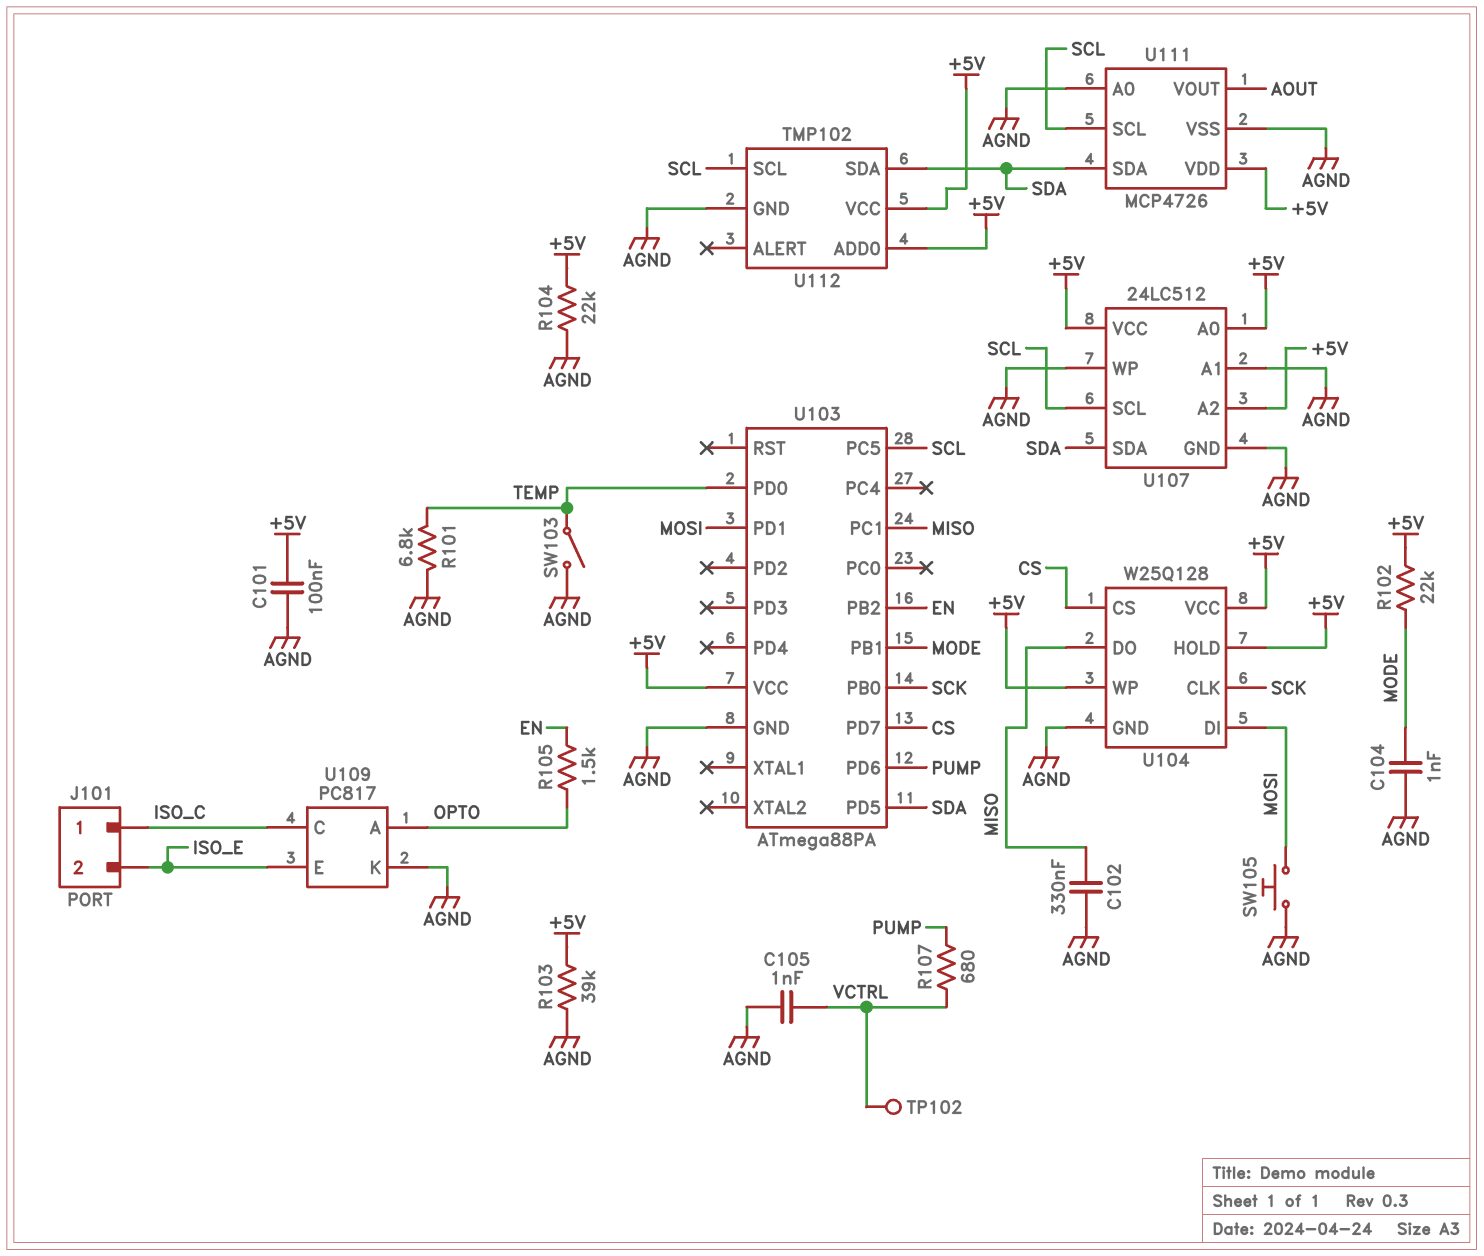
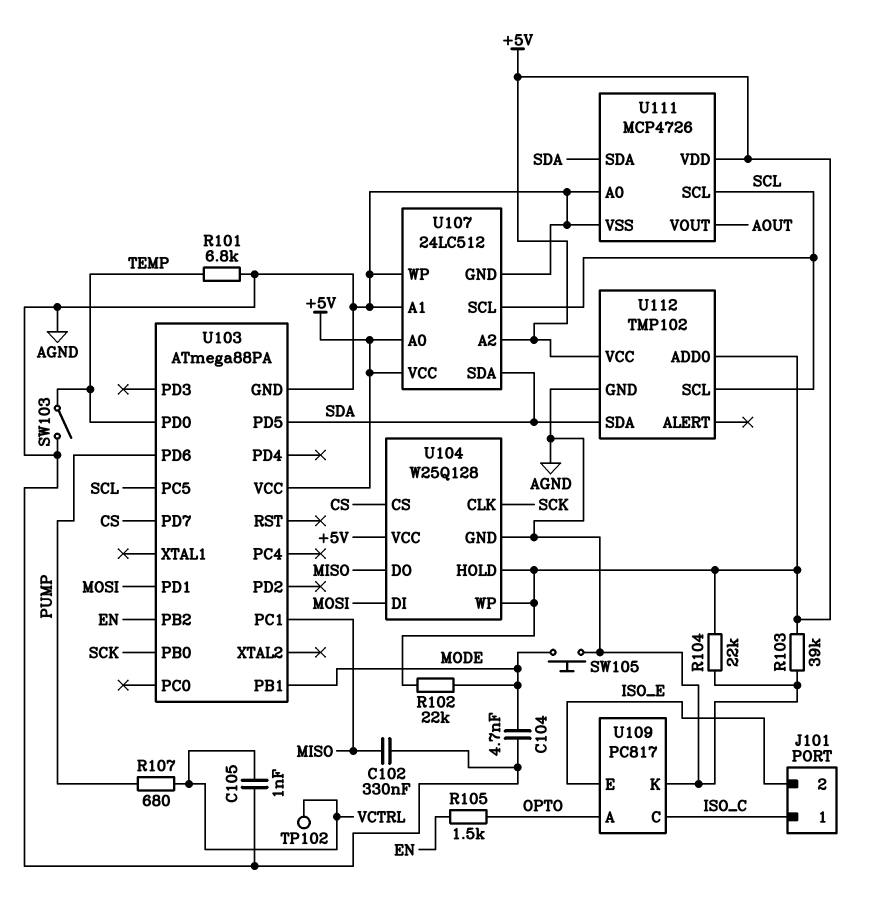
C101: 100nF (+5V, AGND) -> none
C104: 1nF (AGND, MODE) -> 4.7nF (AGND, MODE)
SW105: button (AGND, MOSI) -> button (AGND, MODE)

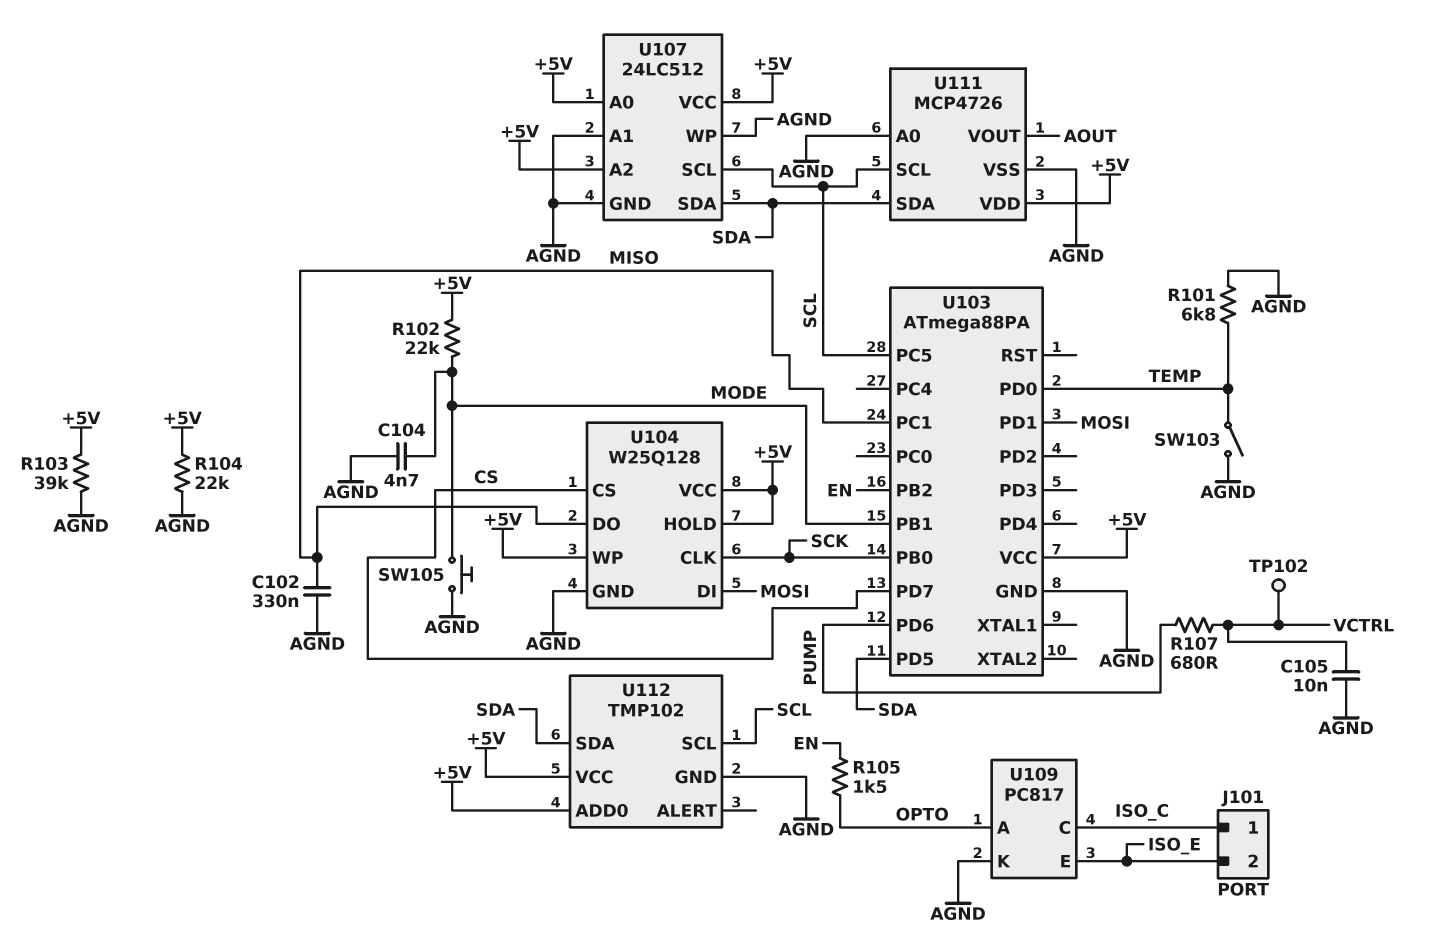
C105: 1nF (AGND, VCTRL) -> 10nF (AGND, VCTRL)

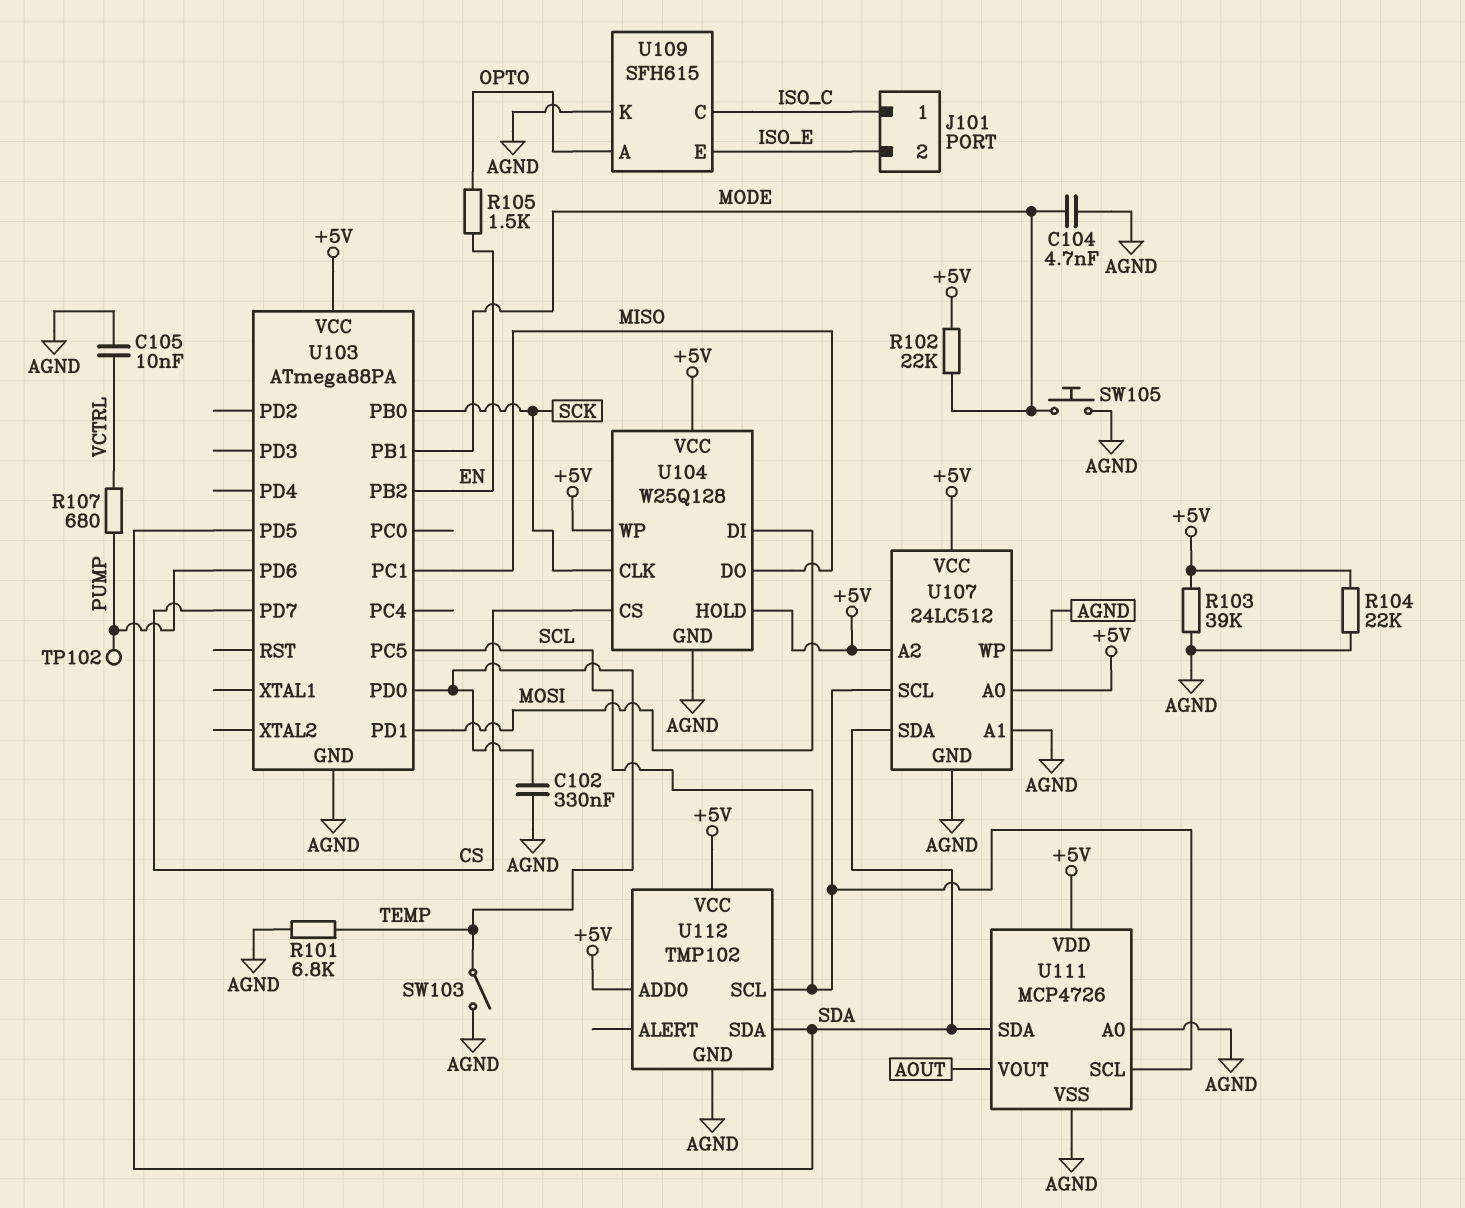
C102: 330nF (AGND, MISO) -> 330nF (AGND, TEMP)
TP102: test point (VCTRL) -> test point (PUMP)
U109: PC817 -> SFH615

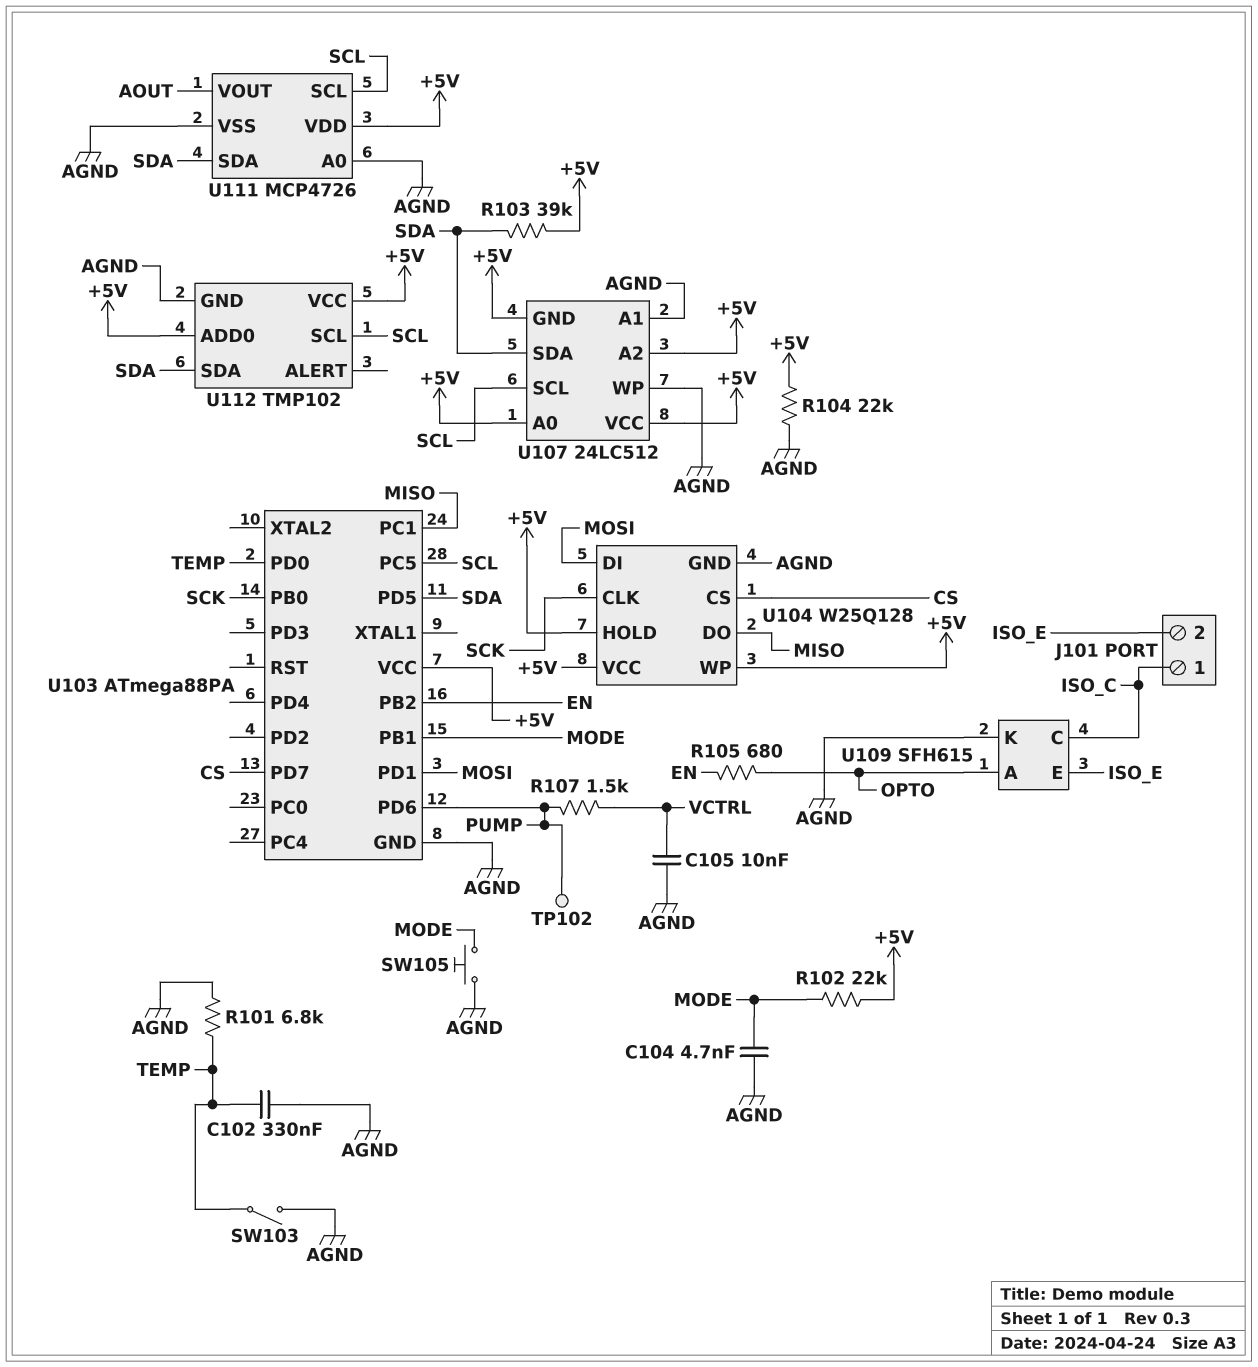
R103: 39k (+5V, AGND) -> 39k (+5V, SDA)
R105: 1.5k (EN, OPTO) -> 680 (EN, OPTO)
R107: 680 (PUMP, VCTRL) -> 1.5k (PUMP, VCTRL)
U107 pin GND: AGND -> +5V

